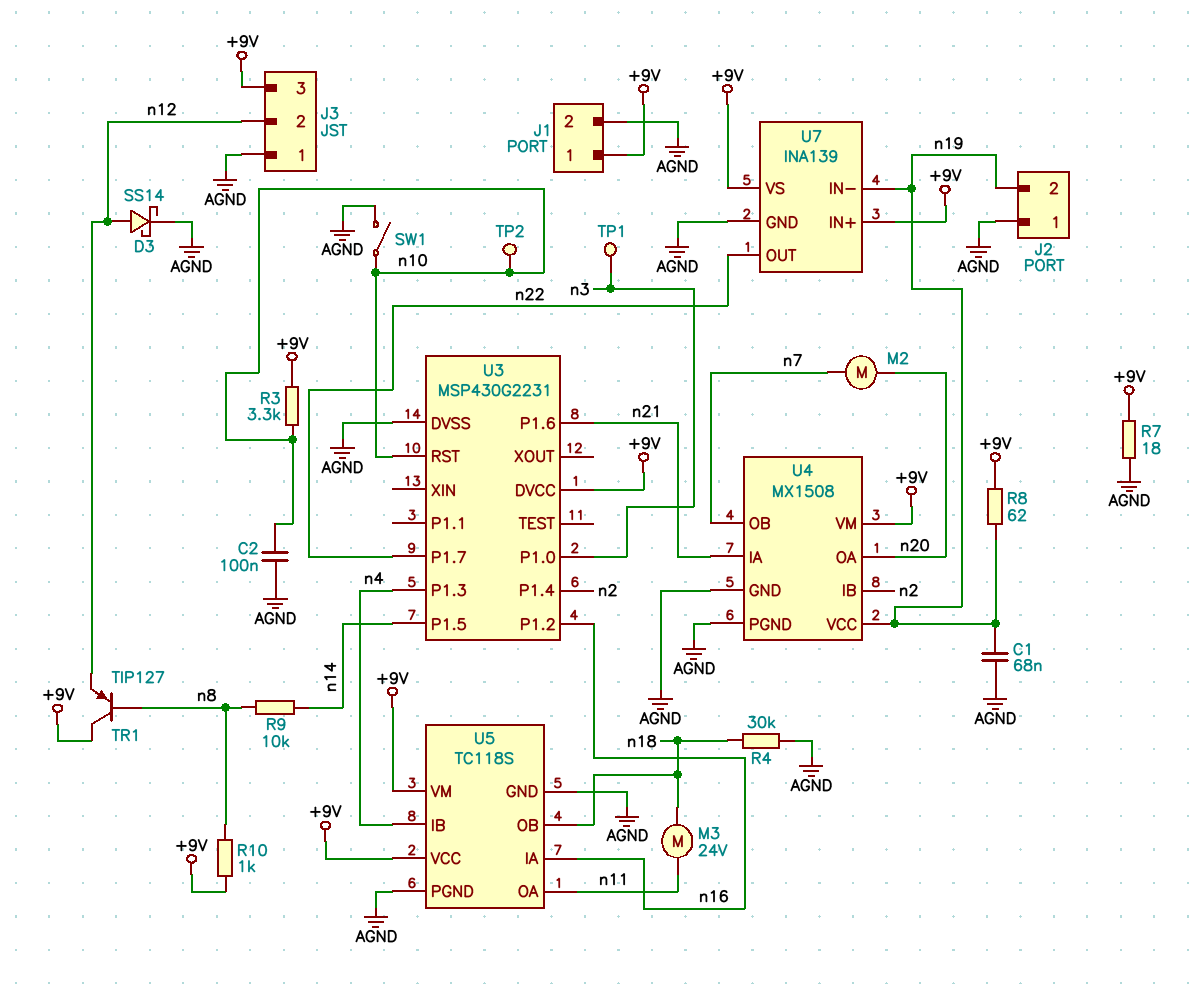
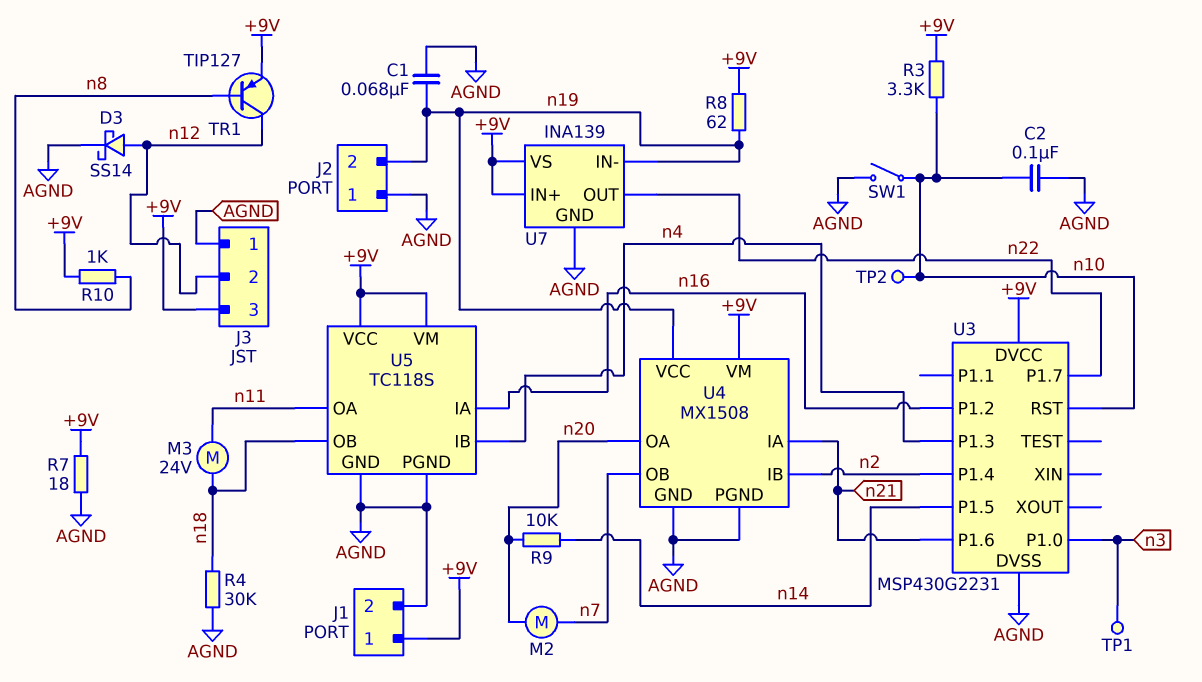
R9: 10k (n8, n14) -> 10k (n14, n20)
TR1: PNP TIP127 (B n8, C +9V, E n12) -> PNP TIP127 (B n8, C n12, E +9V)

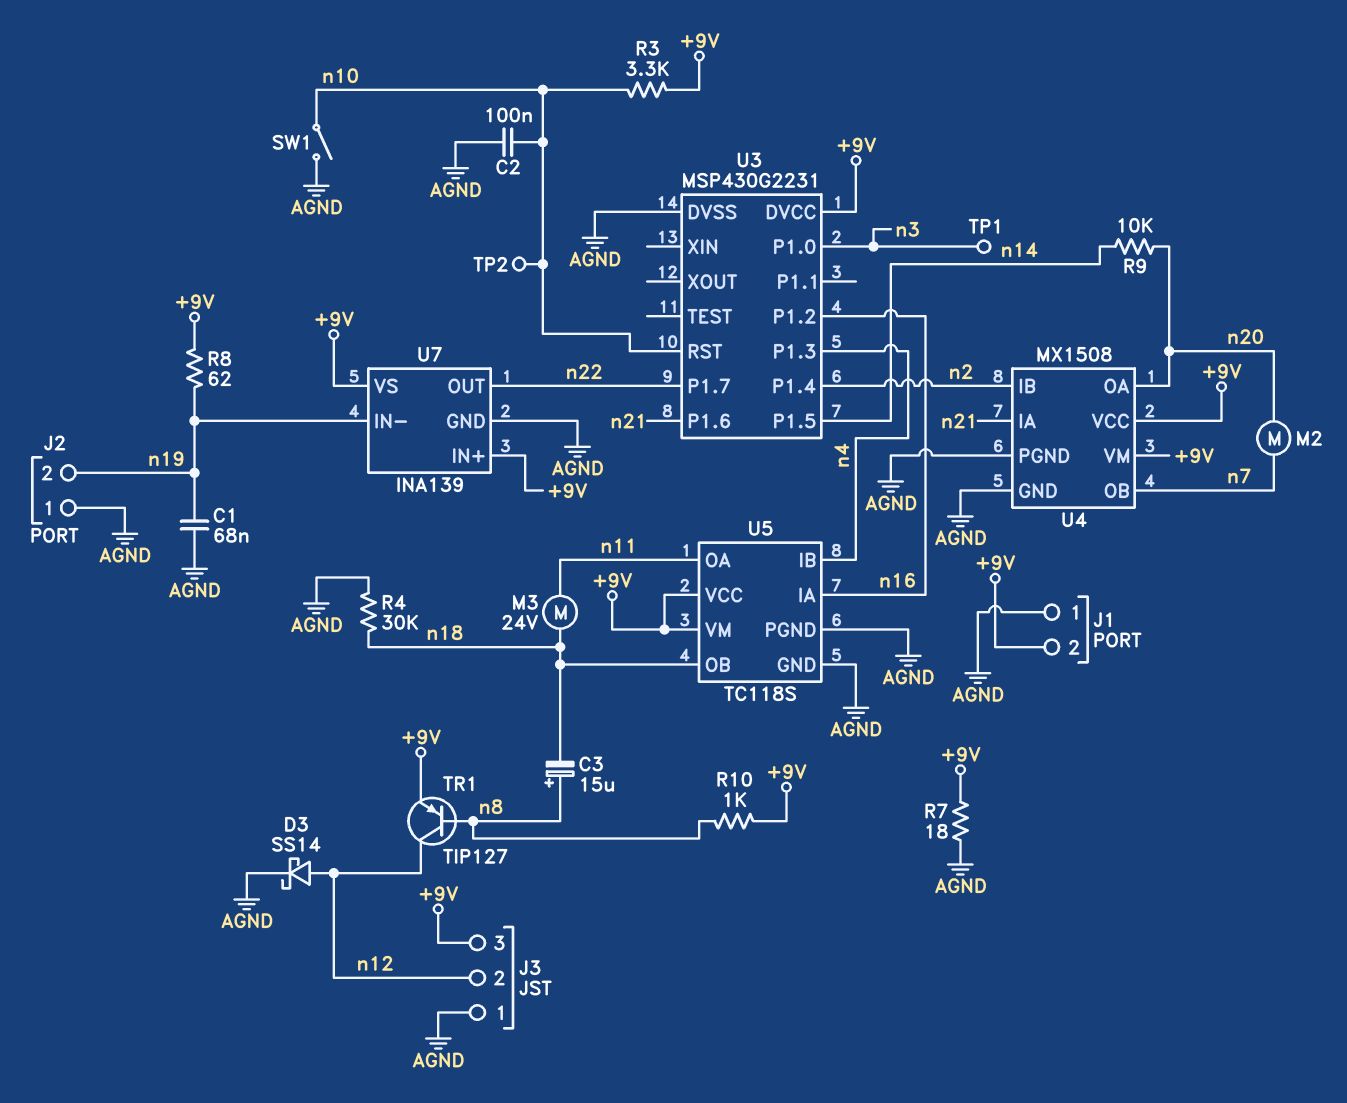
C3: none -> 15uF (plus n8, minus n18)
J1 pin 1: +9V -> AGND
J1 pin 2: AGND -> +9V
U4 pin VCC: n19 -> +9V

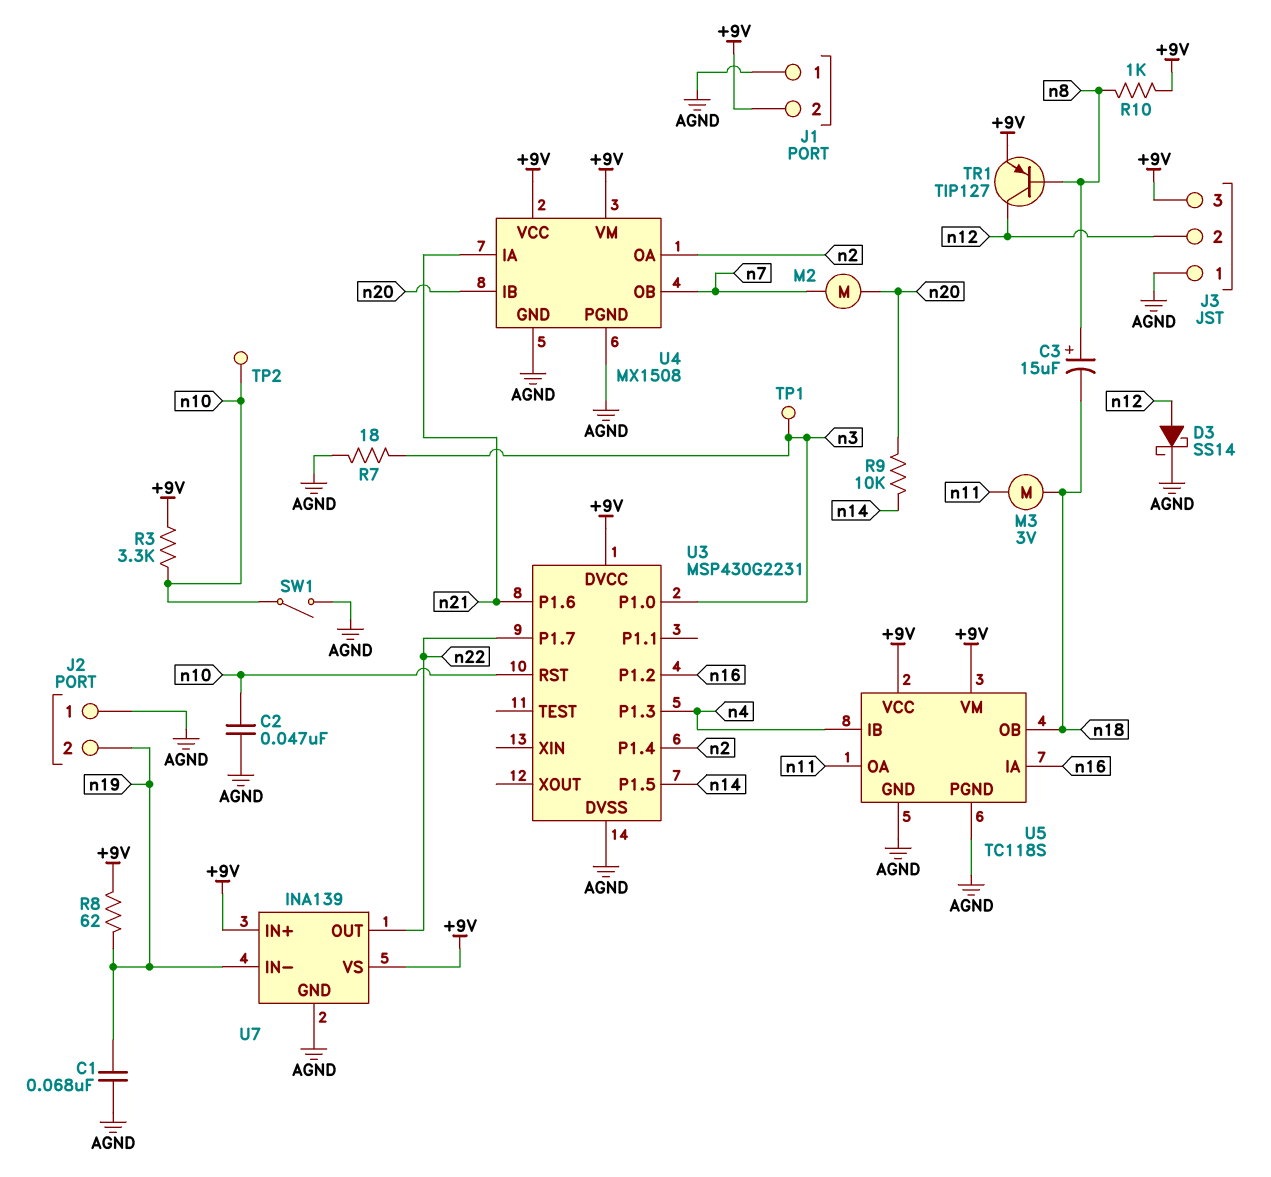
C2: 100nF (AGND, n10) -> 47nF (AGND, n10)
M3: motor 24V (n11, n18) -> motor 3V (n11, n18)
R4: 30k (AGND, n18) -> none
R7: 18 (+9V, AGND) -> 18 (AGND, n3)
U4 pin IB: n2 -> n20
U4 pin OA: n20 -> n2

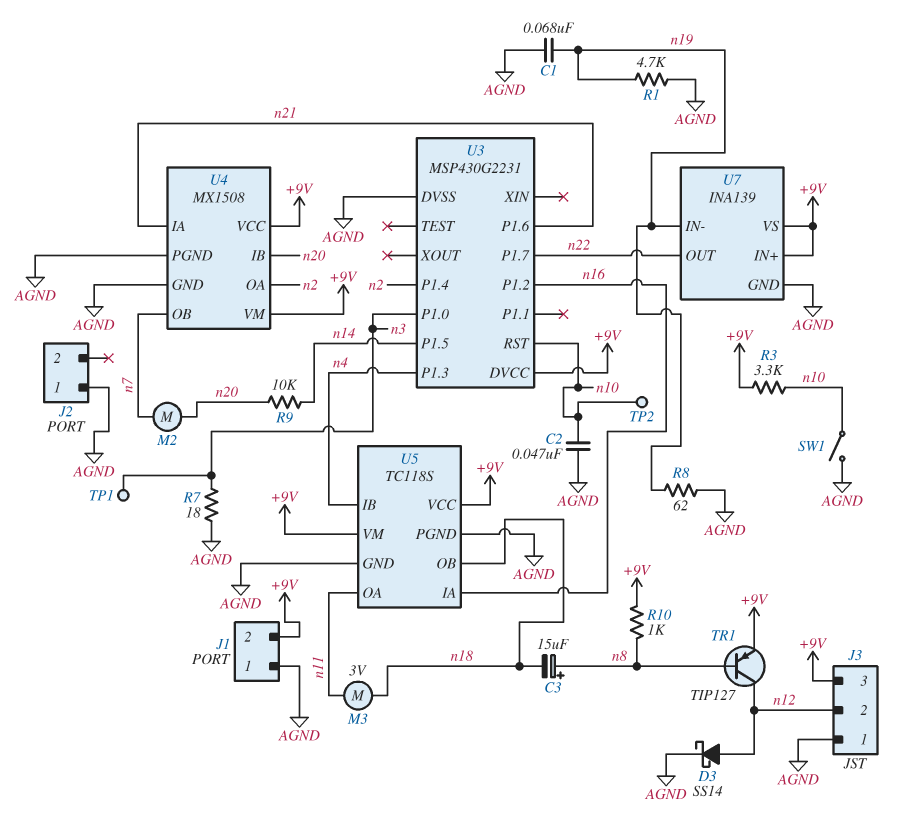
J2 pin 2: n19 -> none
R1: none -> 4.7k (AGND, n19)
R8: 62 (+9V, n19) -> 62 (AGND, n19)

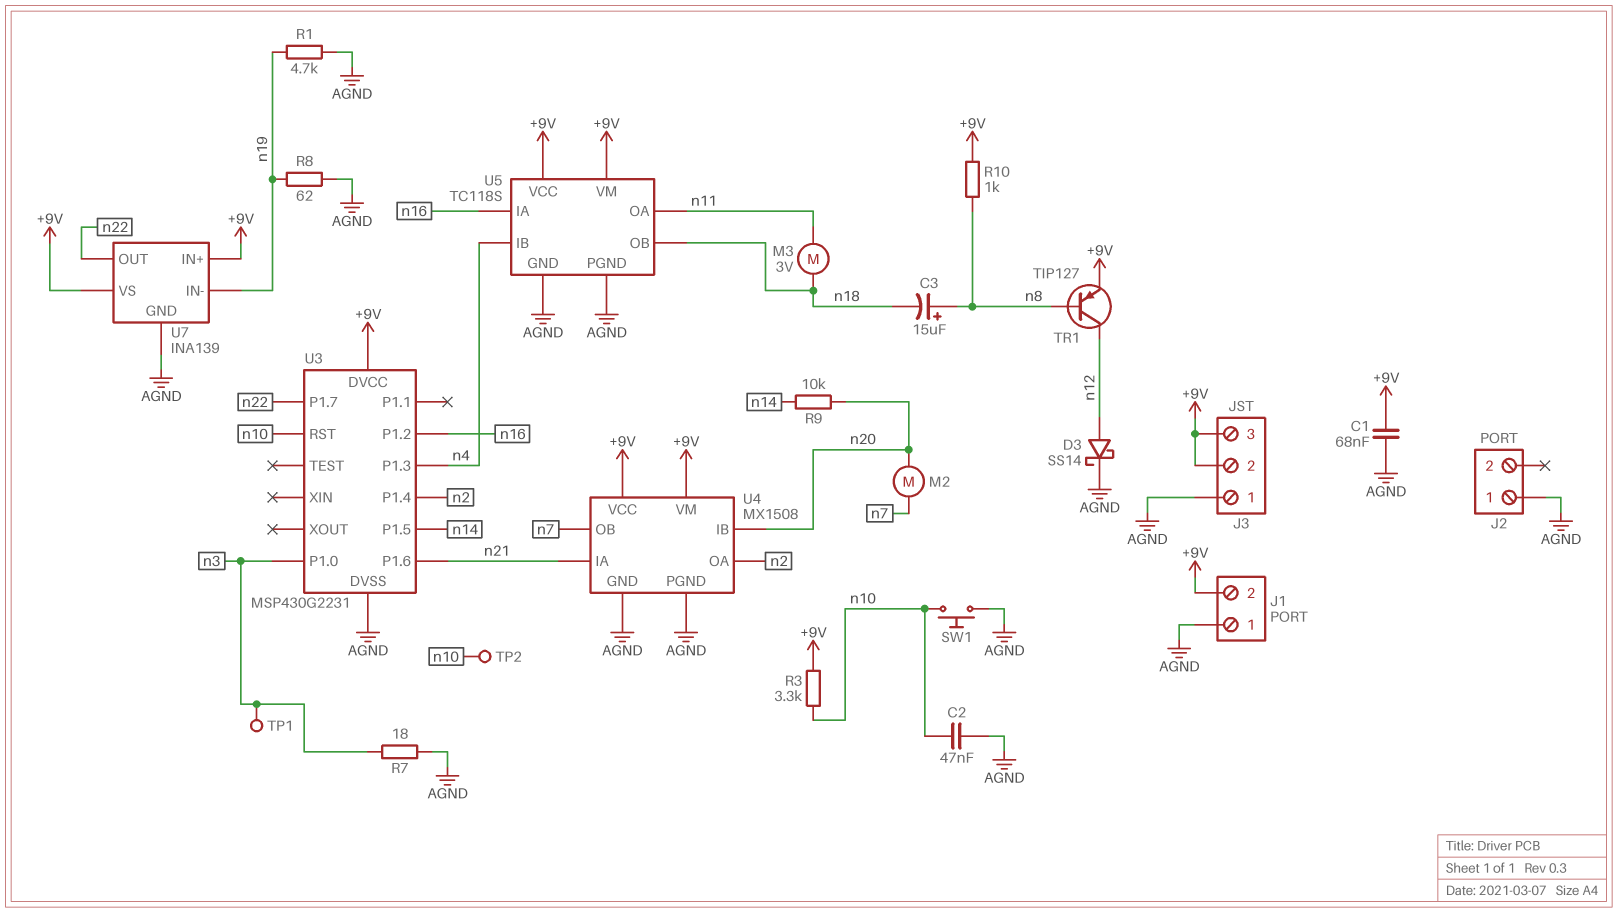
C1: 68nF (AGND, n19) -> 68nF (+9V, AGND)
J3 pin 2: n12 -> +9V
SW1: switch (AGND, n10) -> button (AGND, n10)

